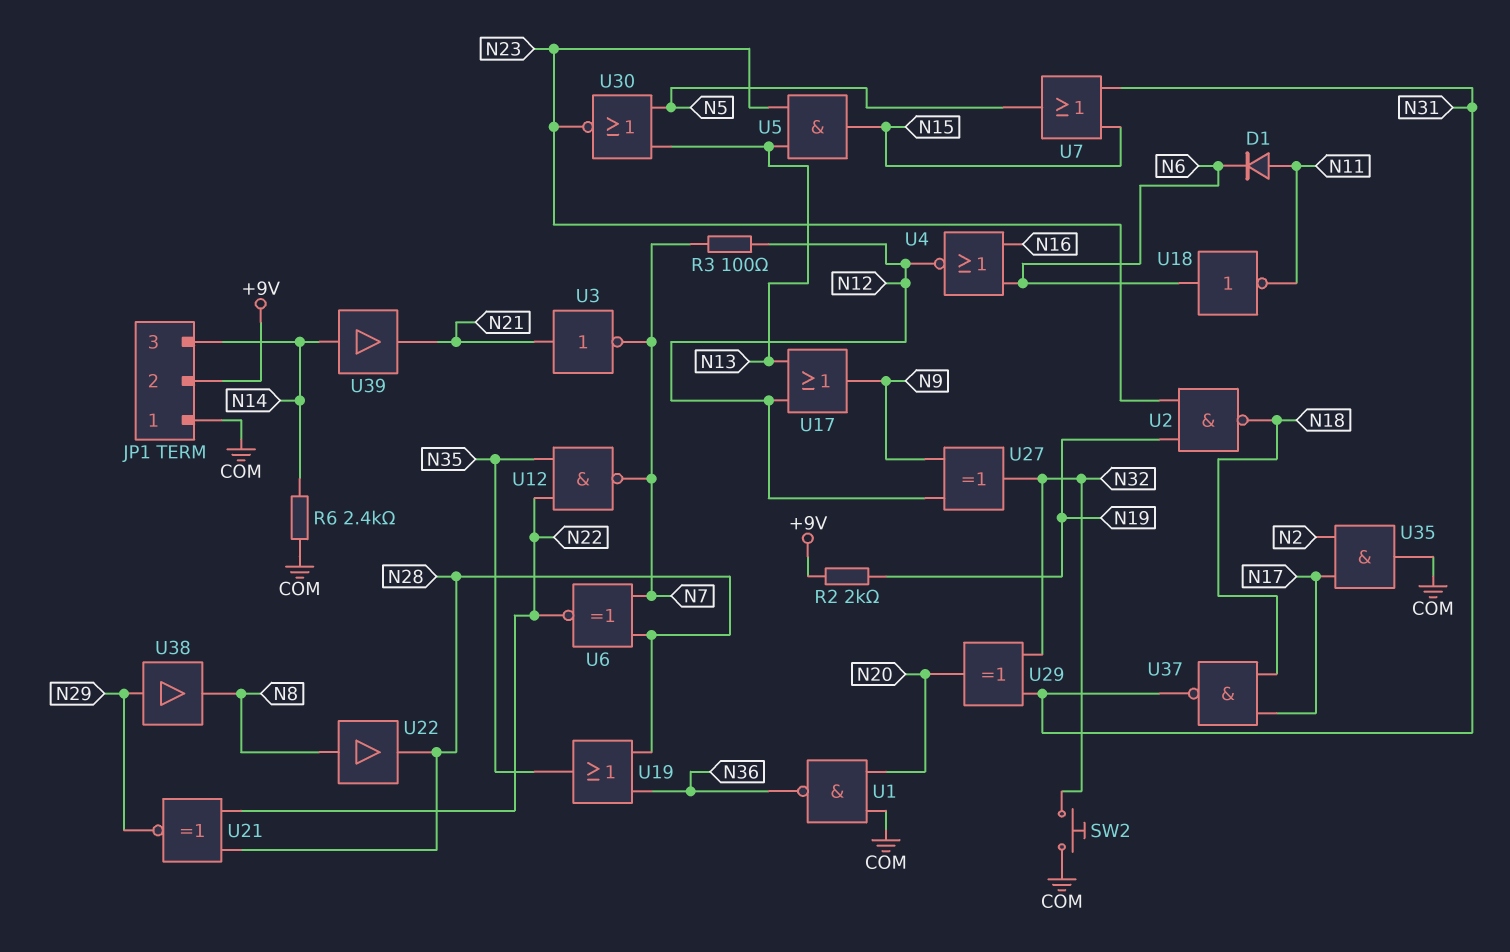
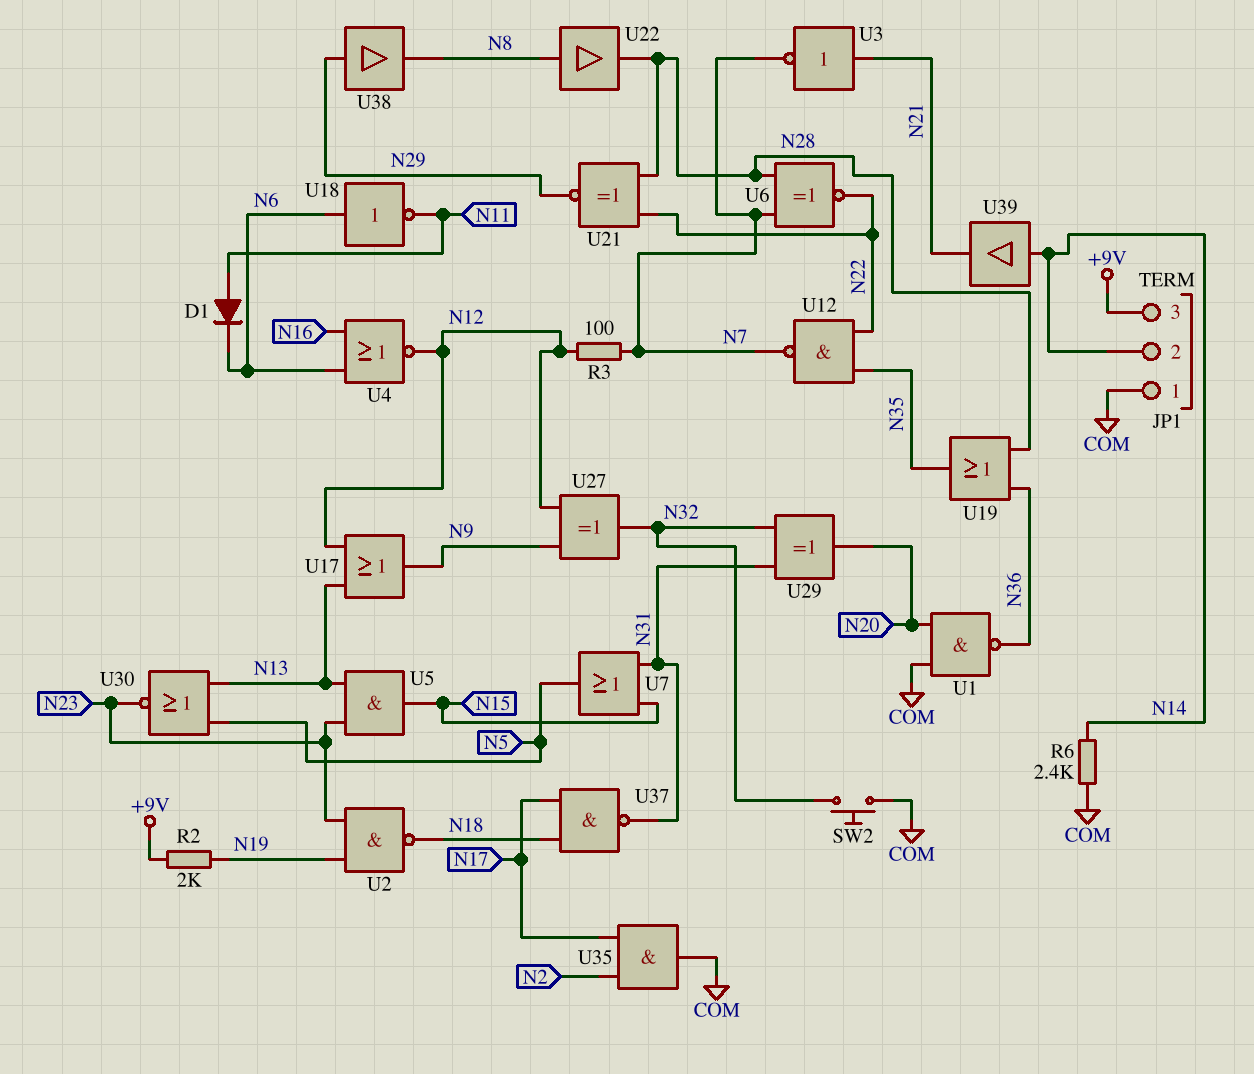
JP1 pin 2: +9V -> N14
JP1 pin 3: N14 -> +9V

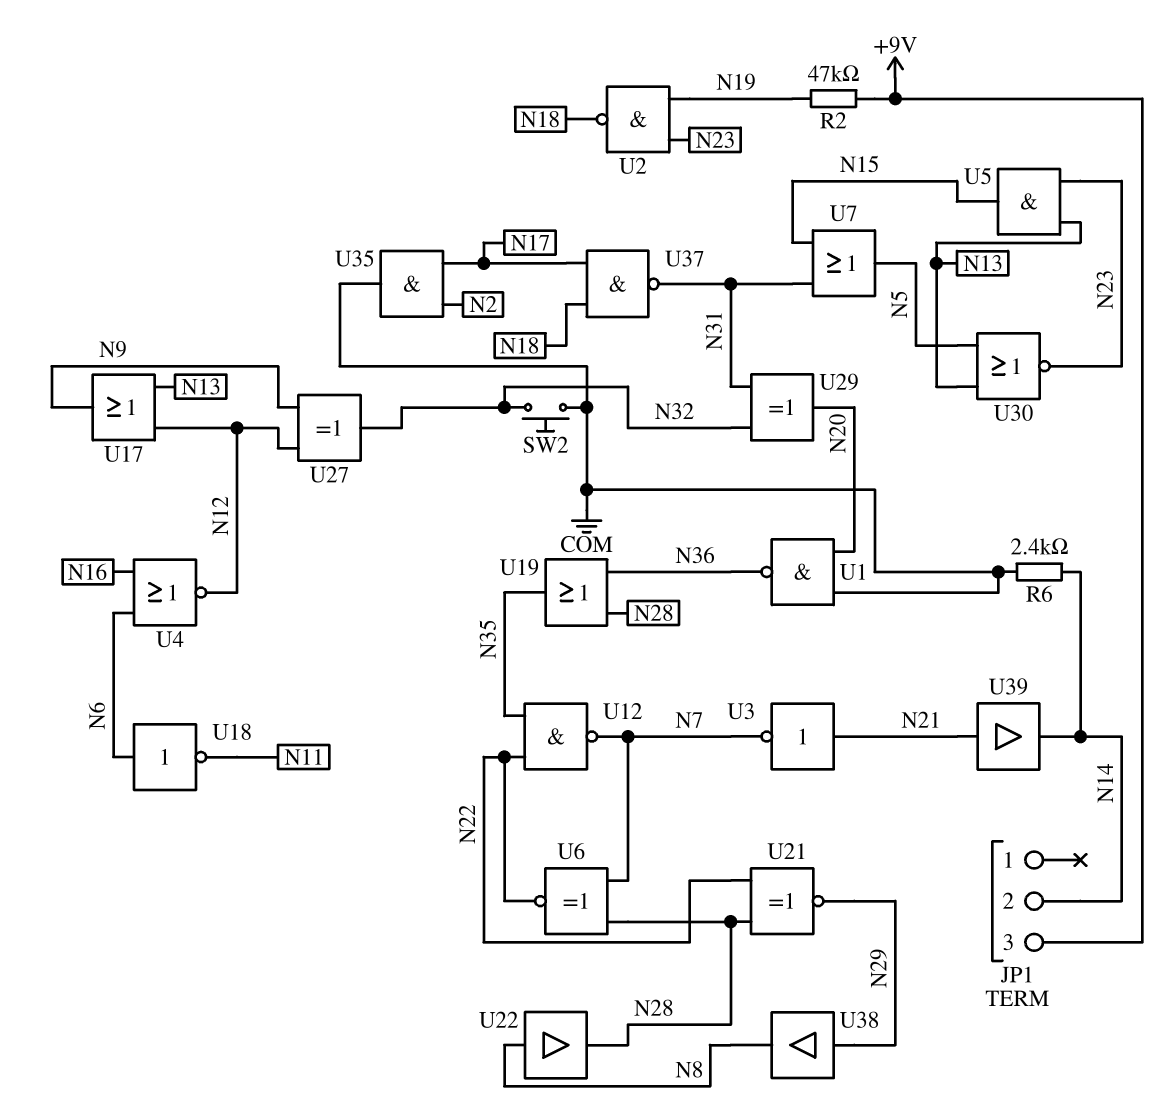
D1: diode (A N11, K N6) -> none
JP1 pin 1: COM -> none
R2: 2k (+9V, N19) -> 47k (+9V, N19)
R3: 100 (N7, N12) -> none
U39: buffer (in N14, out N21) -> buffer (in N21, out N14)

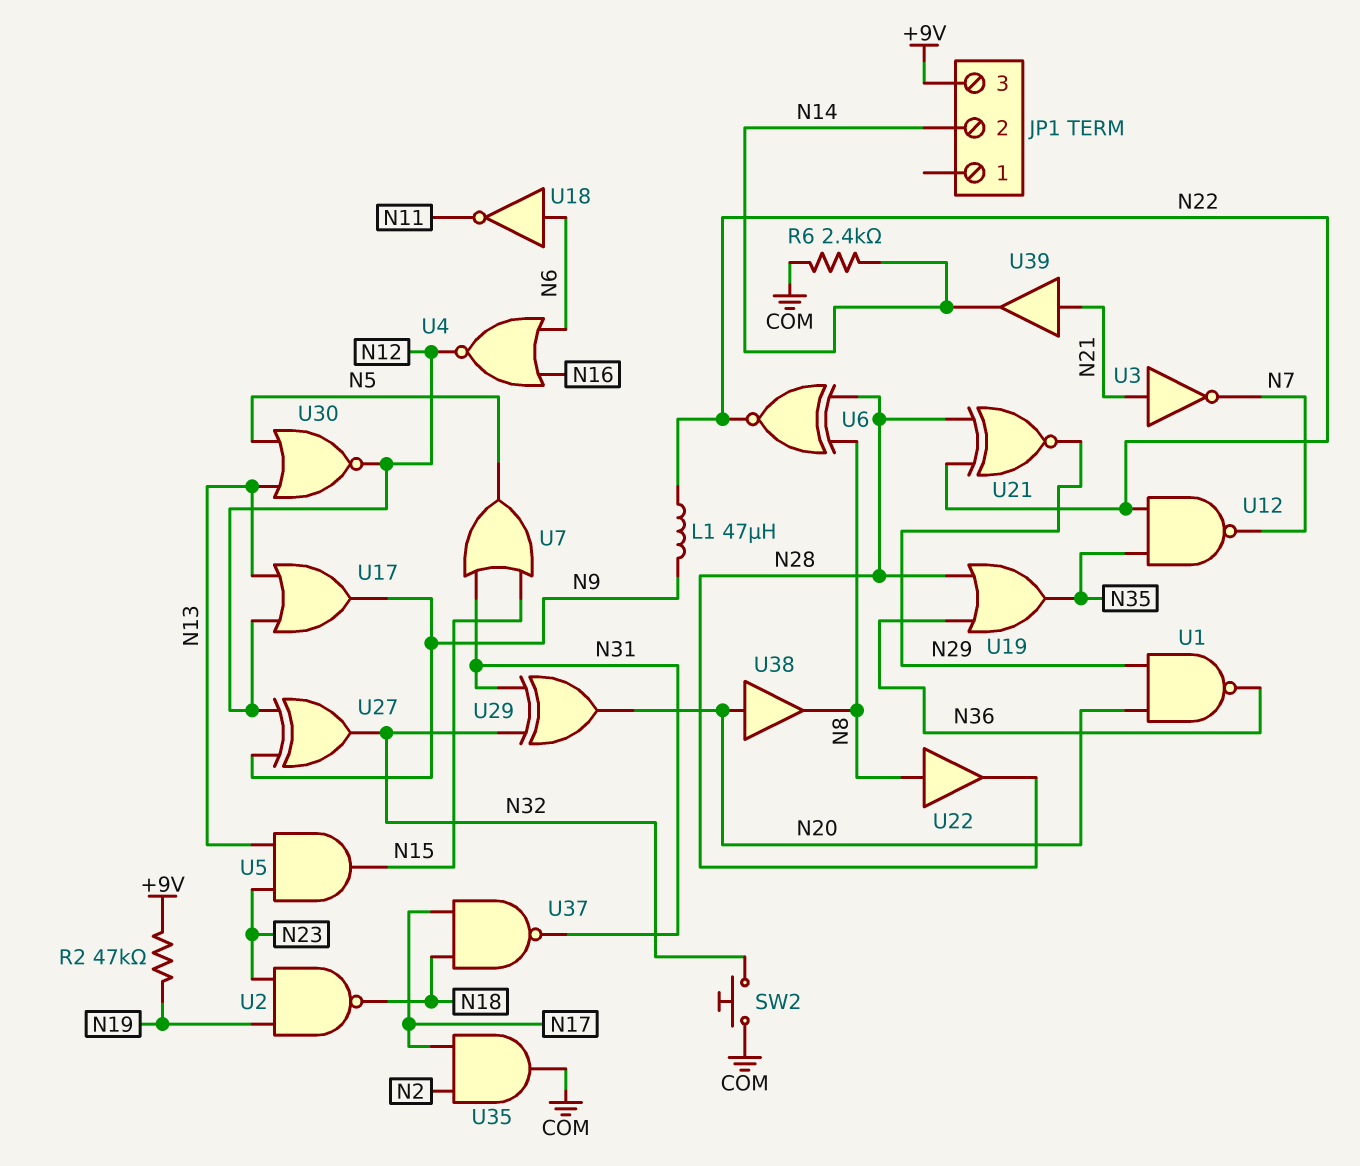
L1: none -> 47uH (N9, N22)
U1: NAND (in COM, in N20, out N36) -> NAND (in N20, in N29, out N36)
U6: XNOR (in N7, in N28, out N22) -> XNOR (in N8, in N28, out N22)
U30: NOR (in N5, in N13, out N23) -> NOR (in N5, in N13, out N12)
U38: buffer (in N29, out N8) -> buffer (in N20, out N8)

